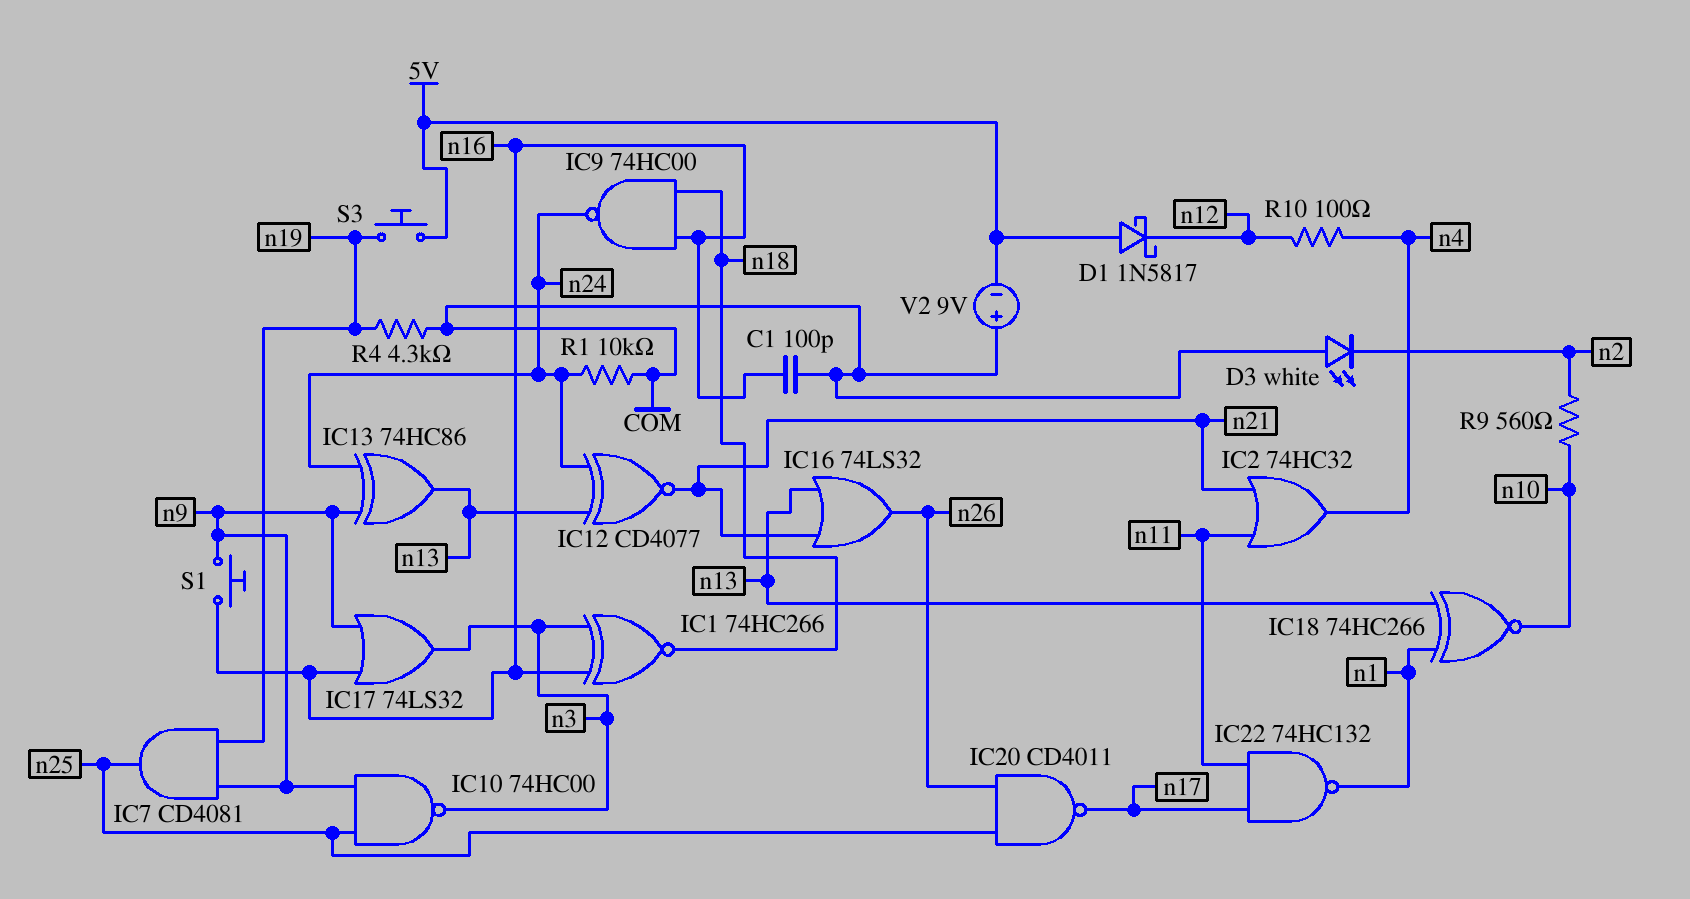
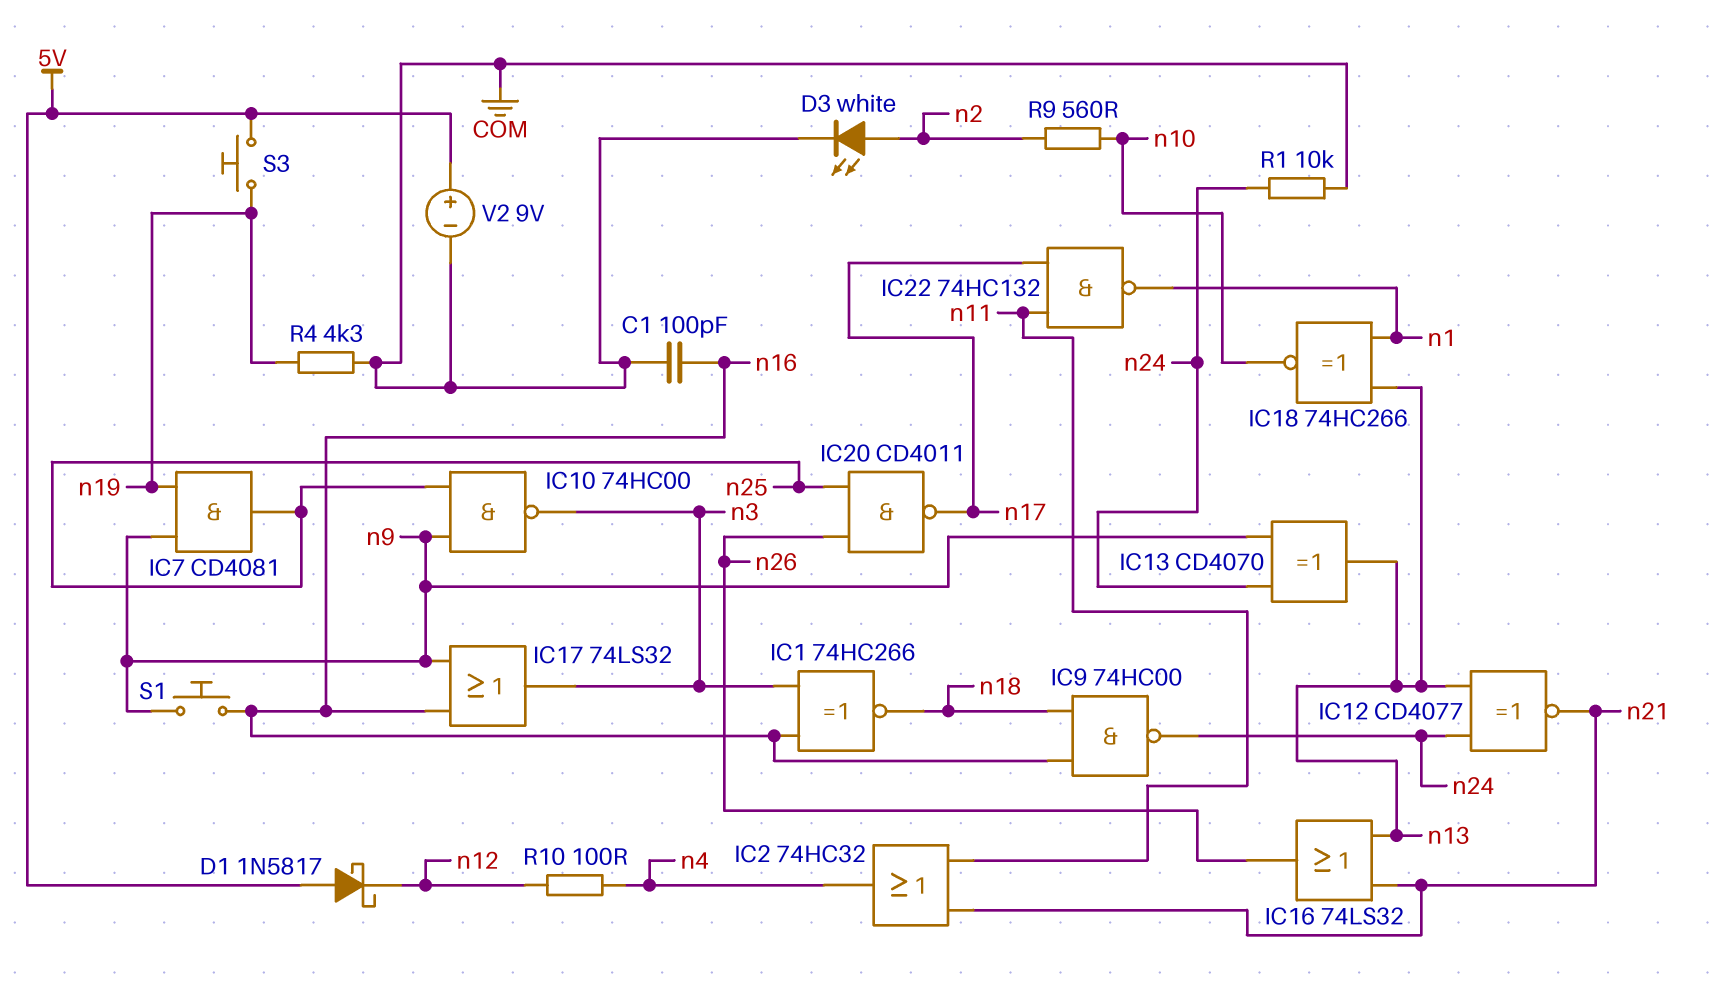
D3: LED white (A COM, K n2) -> LED white (A n2, K COM)
IC13: XOR 74HC86 (in n9, in n24, out n13) -> XOR CD4070 (in n9, in n24, out n13)
V2: 9V (plus COM, minus 5V) -> 9V (plus 5V, minus COM)

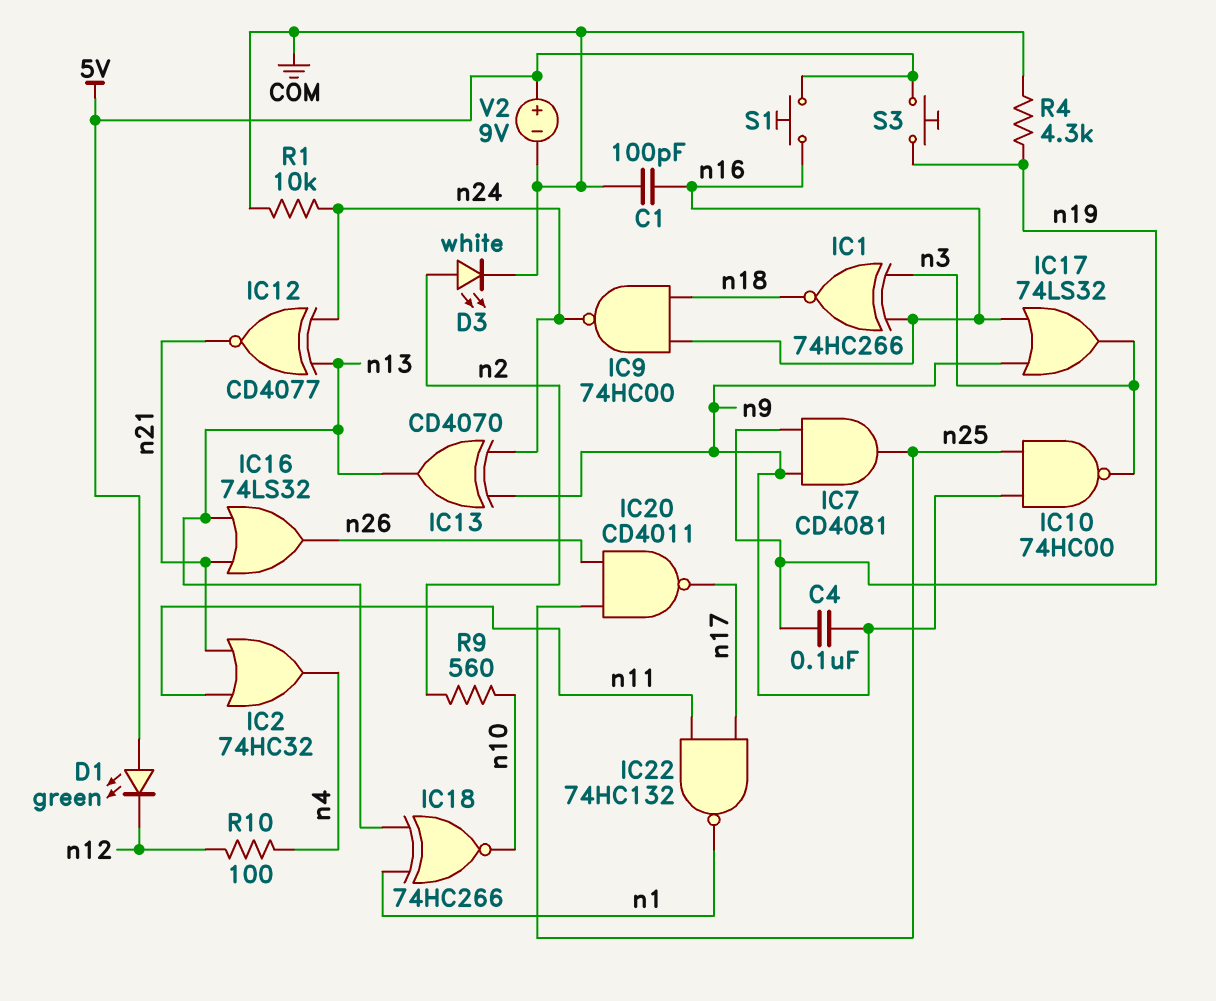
C4: none -> 100nF (n9, n19)
D1: schottky 1N5817 (A 5V, K n12) -> LED green (A 5V, K n12)
S1: button (n9, n16) -> button (5V, n16)

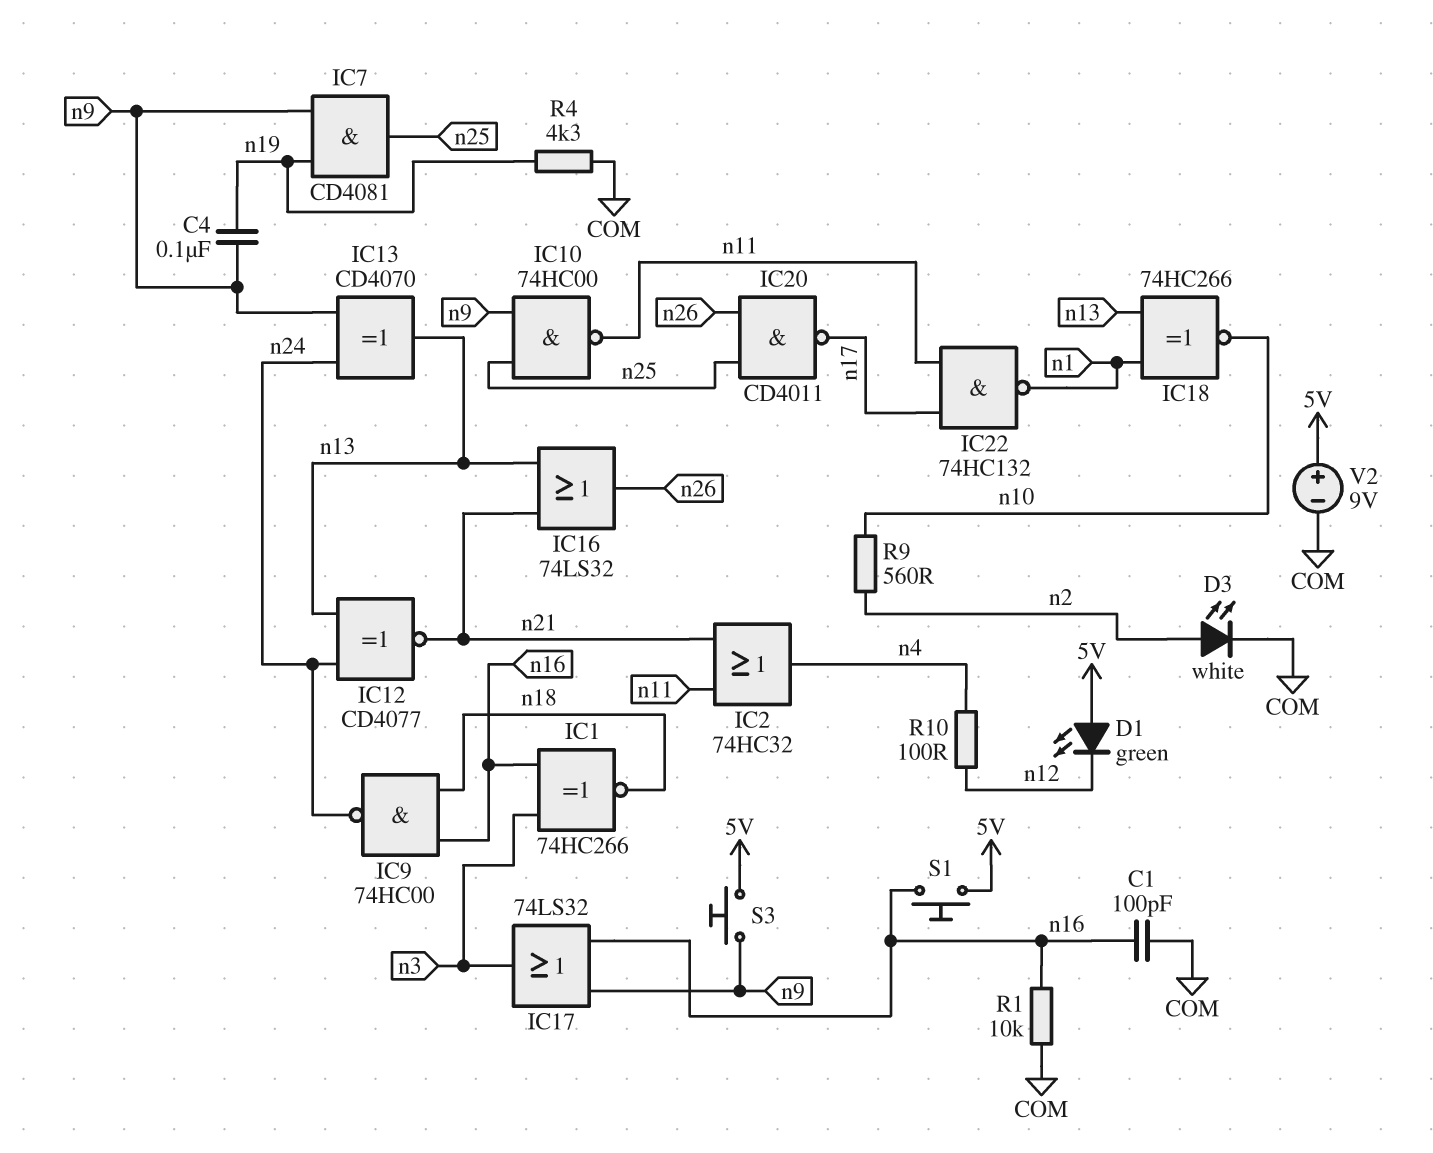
IC10: NAND 74HC00 (in n9, in n25, out n3) -> NAND 74HC00 (in n9, in n25, out n11)
R1: 10k (COM, n24) -> 10k (COM, n16)
S3: button (5V, n19) -> button (5V, n9)

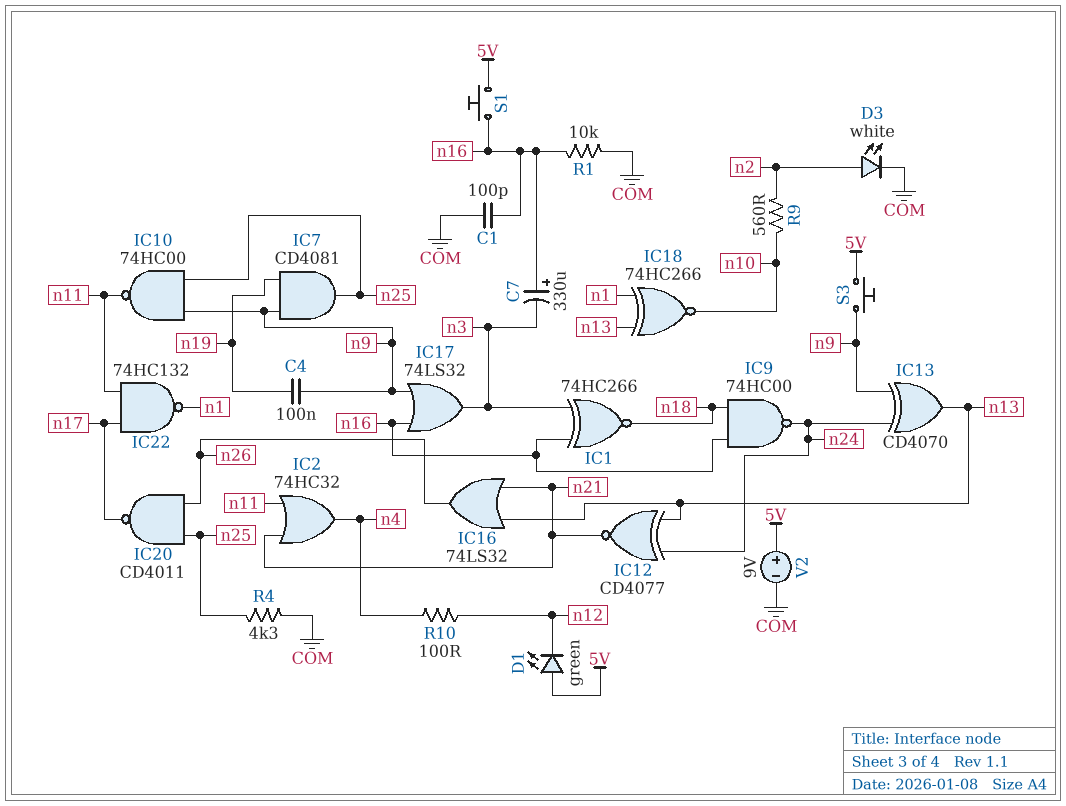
C7: none -> 330uF (plus n16, minus n3)
R4: 4.3k (COM, n19) -> 4.3k (COM, n25)

